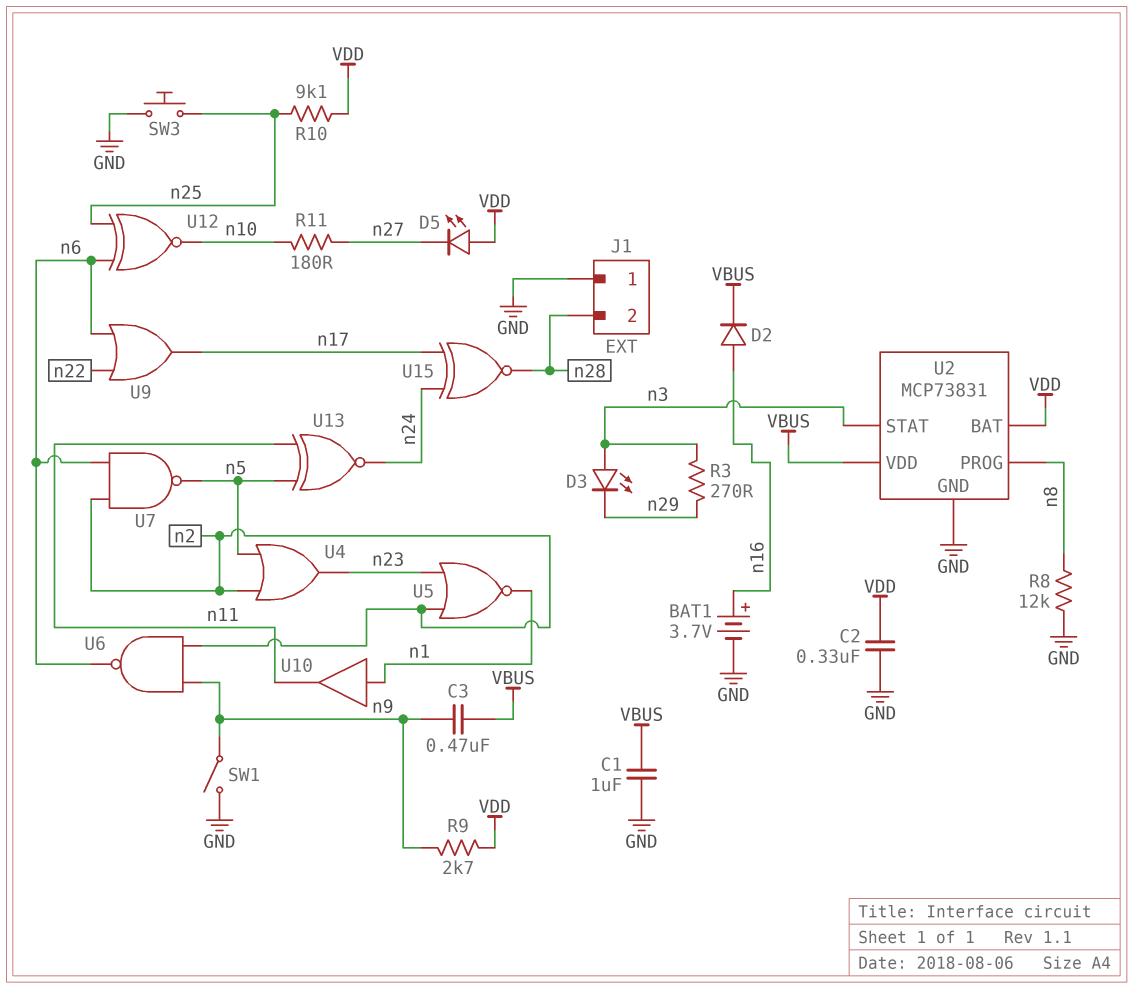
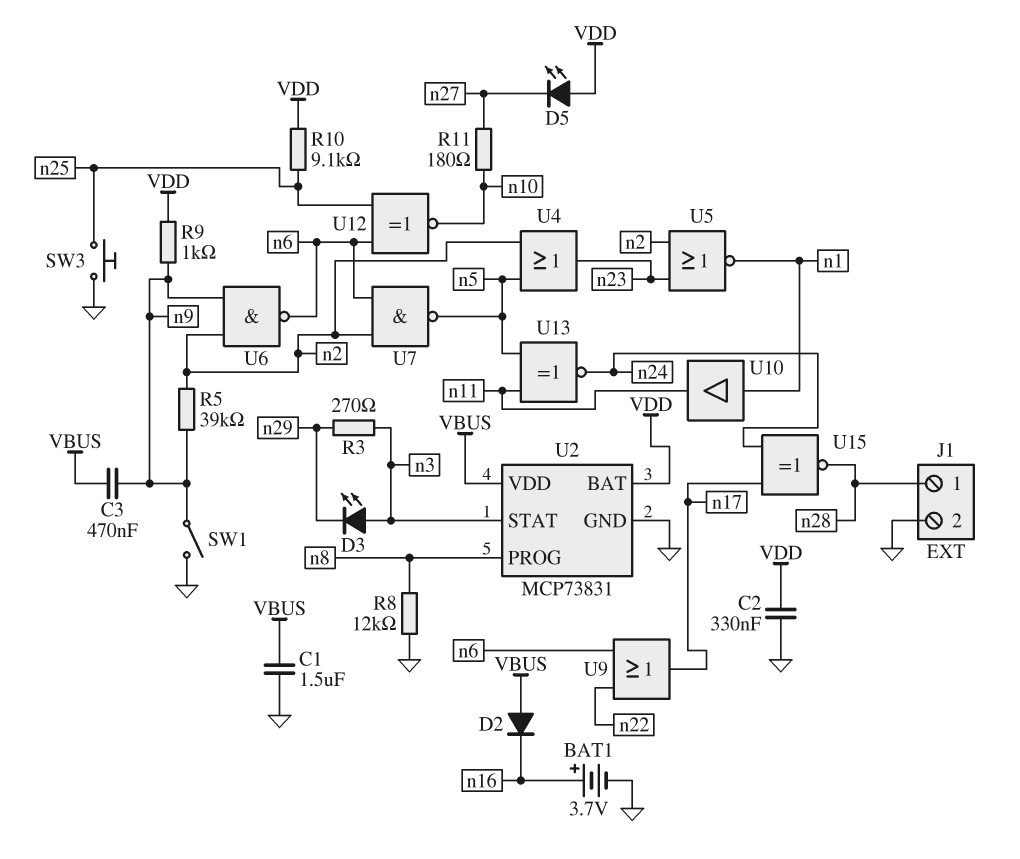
C1: 1uF (GND, VBUS) -> 1.5uF (GND, VBUS)
D2: diode (A n16, K VBUS) -> diode (A VBUS, K n16)
J1 pin 1: GND -> n28
J1 pin 2: n28 -> GND
R5: none -> 39k (n2, n9)
R9: 2.7k (VDD, n9) -> 1k (VDD, n9)

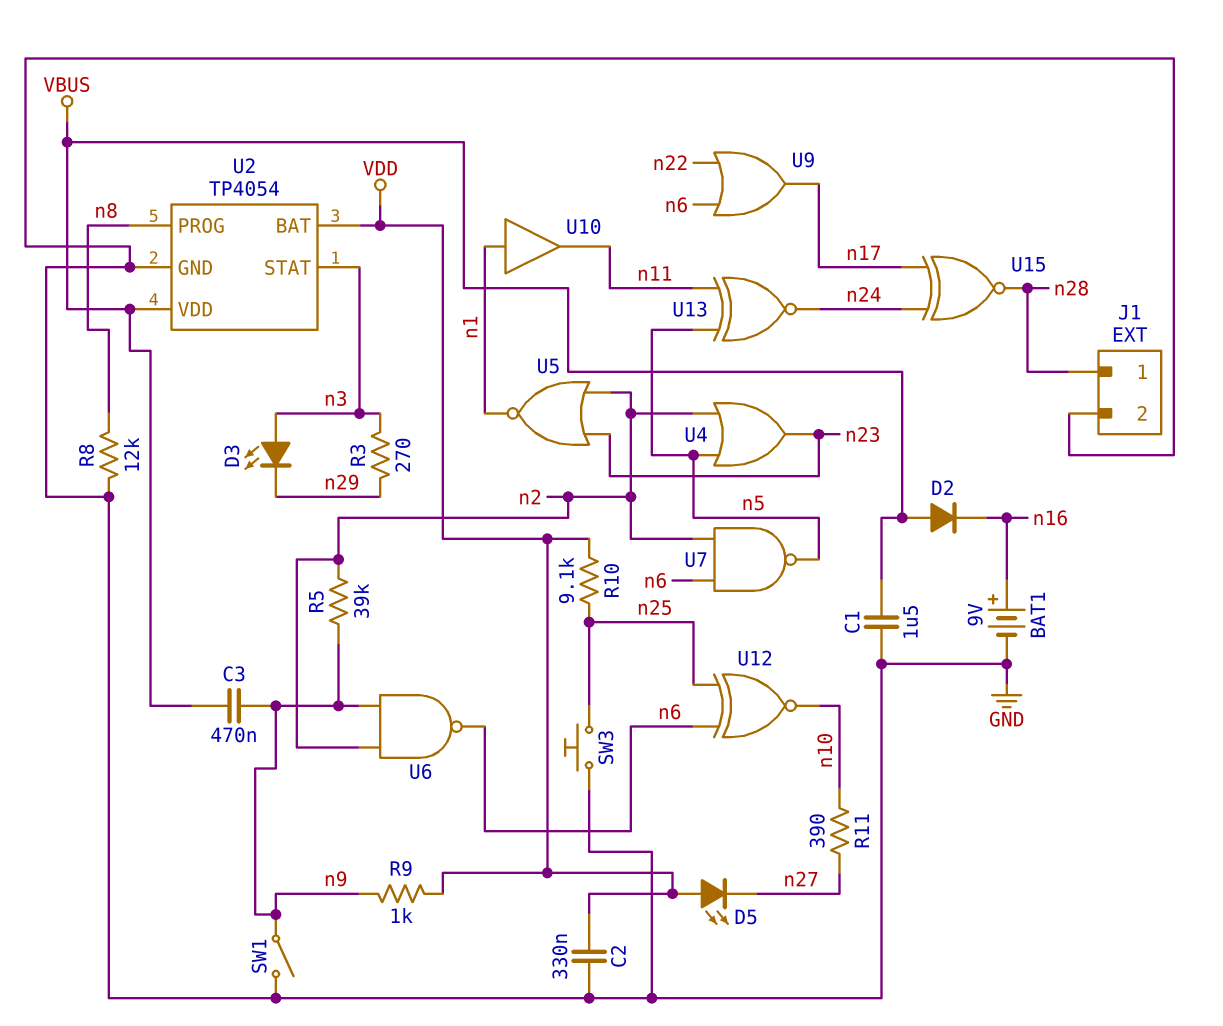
BAT1: 3.7V (plus n16, minus GND) -> 9V (plus n16, minus GND)
R11: 180 (n10, n27) -> 390 (n10, n27)
U2: MCP73831 -> TP4054

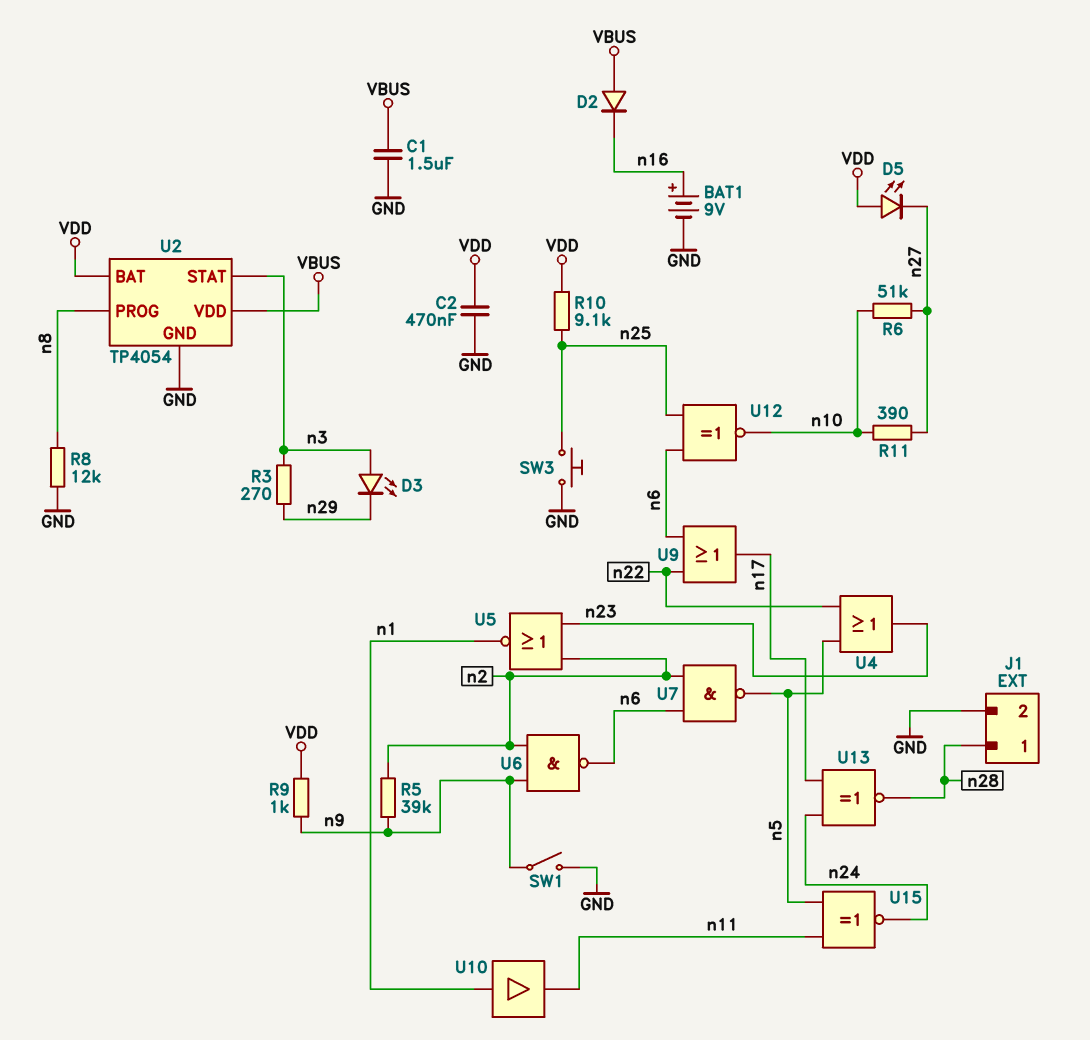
C2: 330nF (GND, VDD) -> 470nF (GND, VDD)
C3: 470nF (VBUS, n9) -> none
R6: none -> 51k (n10, n27)
U4: OR (in n2, in n5, out n23) -> OR (in n5, in n22, out n23)
U13: XNOR (in n5, in n11, out n24) -> XNOR (in n17, in n24, out n28)
U15: XNOR (in n17, in n24, out n28) -> XNOR (in n5, in n11, out n24)

